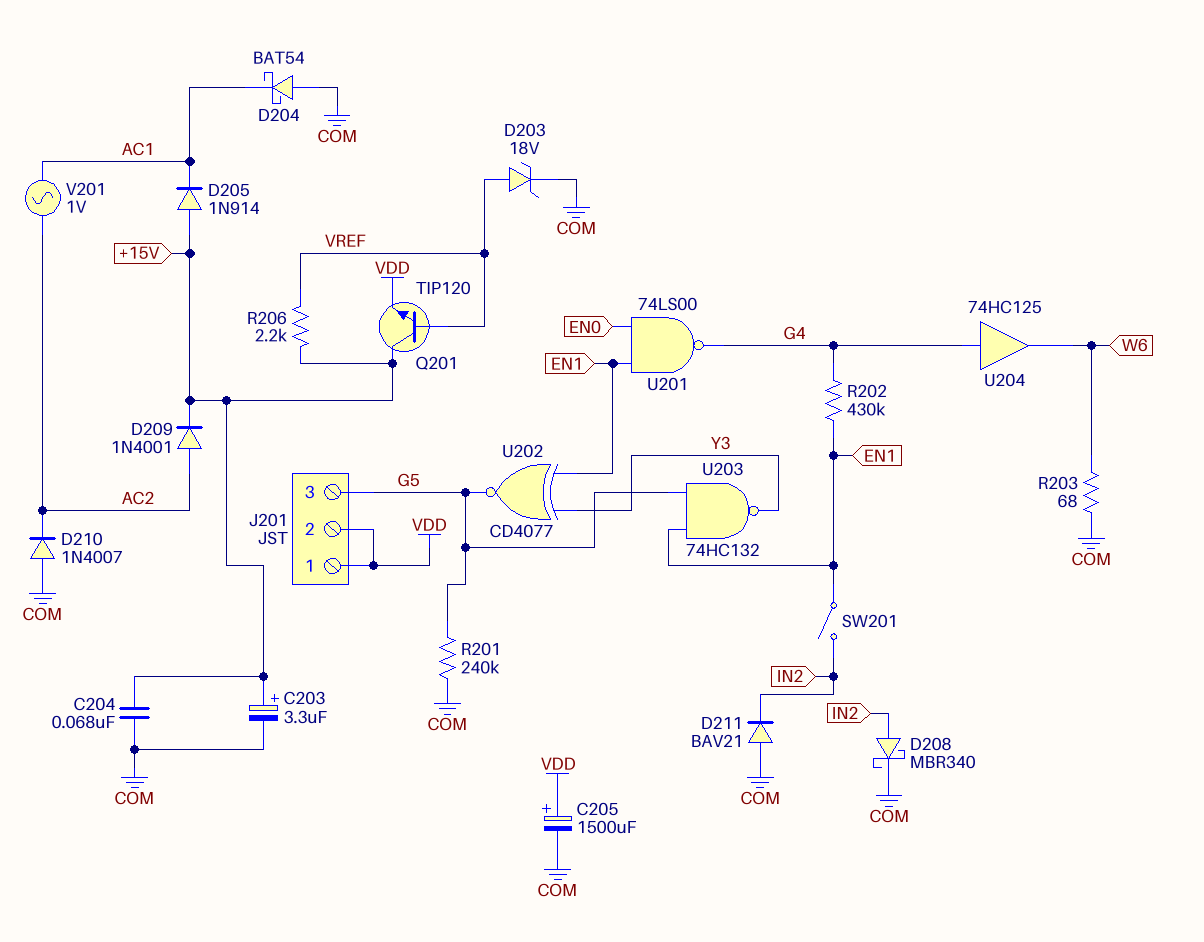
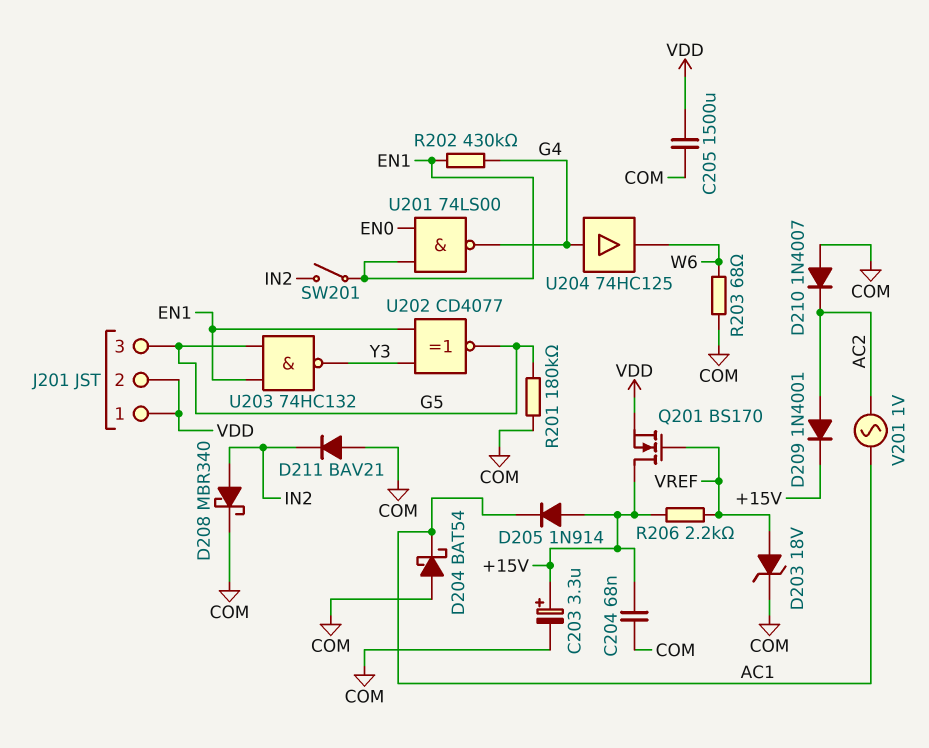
C205: 1500uF (plus VDD, minus COM) -> 1500uF (COM, VDD)
Q201: NPN TIP120 (B VREF, C +15V, E VDD) -> NMOS BS170 (G VREF, D +15V, S VDD)
R201: 240k (COM, G5) -> 180k (COM, G5)

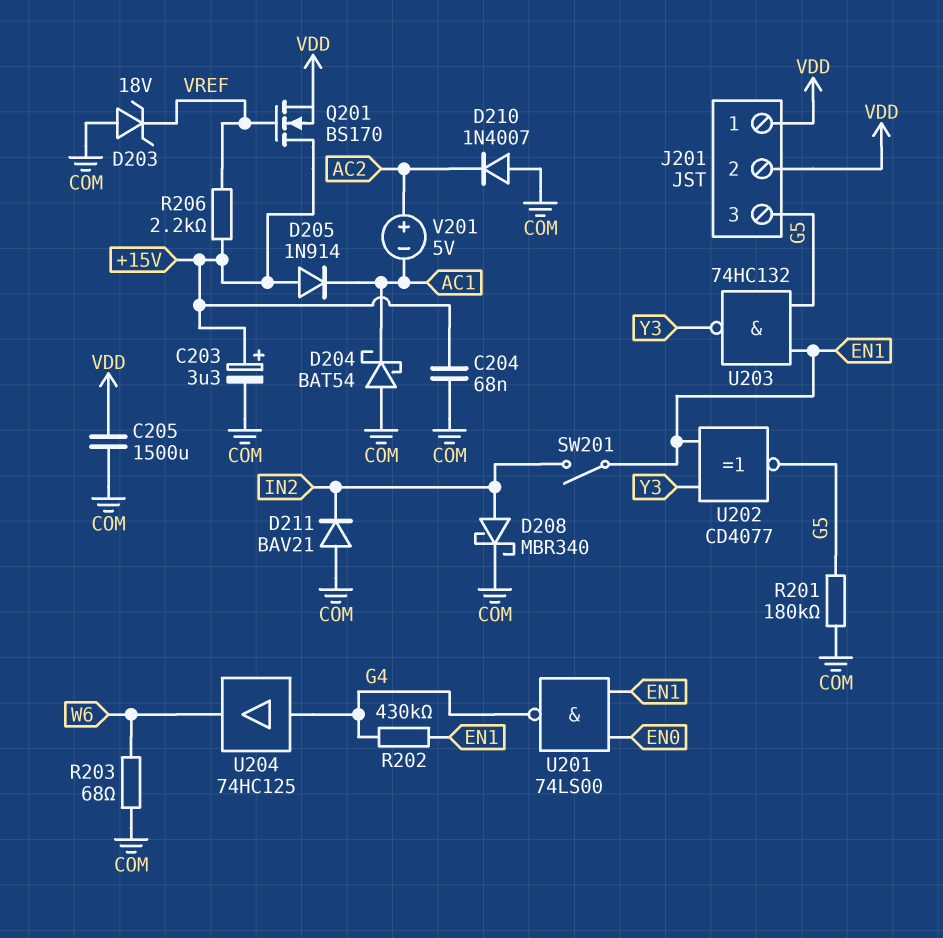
D203: zener 18V (A VREF, K COM) -> zener 18V (A COM, K VREF)
D209: diode 1N4001 (A AC2, K +15V) -> none
V201: AC 1V (AC1, AC2) -> 5V (plus AC2, minus AC1)

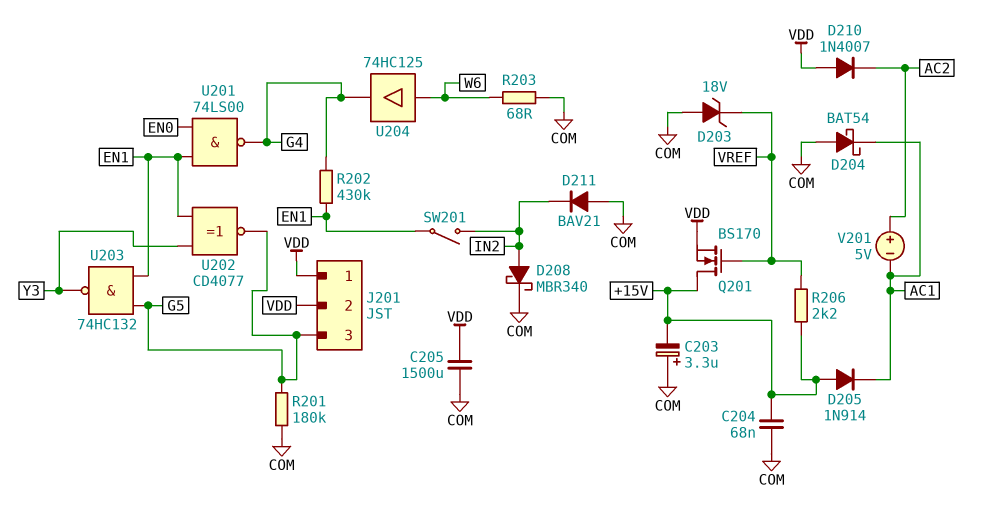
C203: 3.3uF (plus +15V, minus COM) -> 3.3uF (plus COM, minus +15V)
D210: diode 1N4007 (A COM, K AC2) -> diode 1N4007 (A VDD, K AC2)
U204: buffer 74HC125 (in G4, out W6) -> buffer 74HC125 (in W6, out G4)

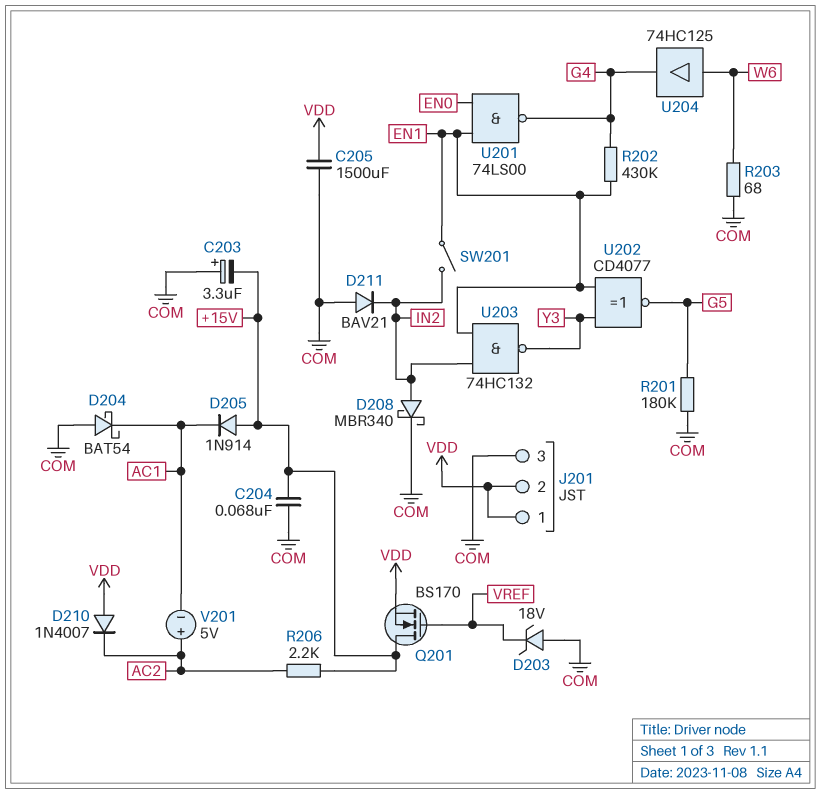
J201 pin 3: G5 -> COM
R206: 2.2k (+15V, VREF) -> 2.2k (+15V, AC2)
U203: NAND 74HC132 (in EN1, in G5, out Y3) -> NAND 74HC132 (in EN1, in IN2, out Y3)

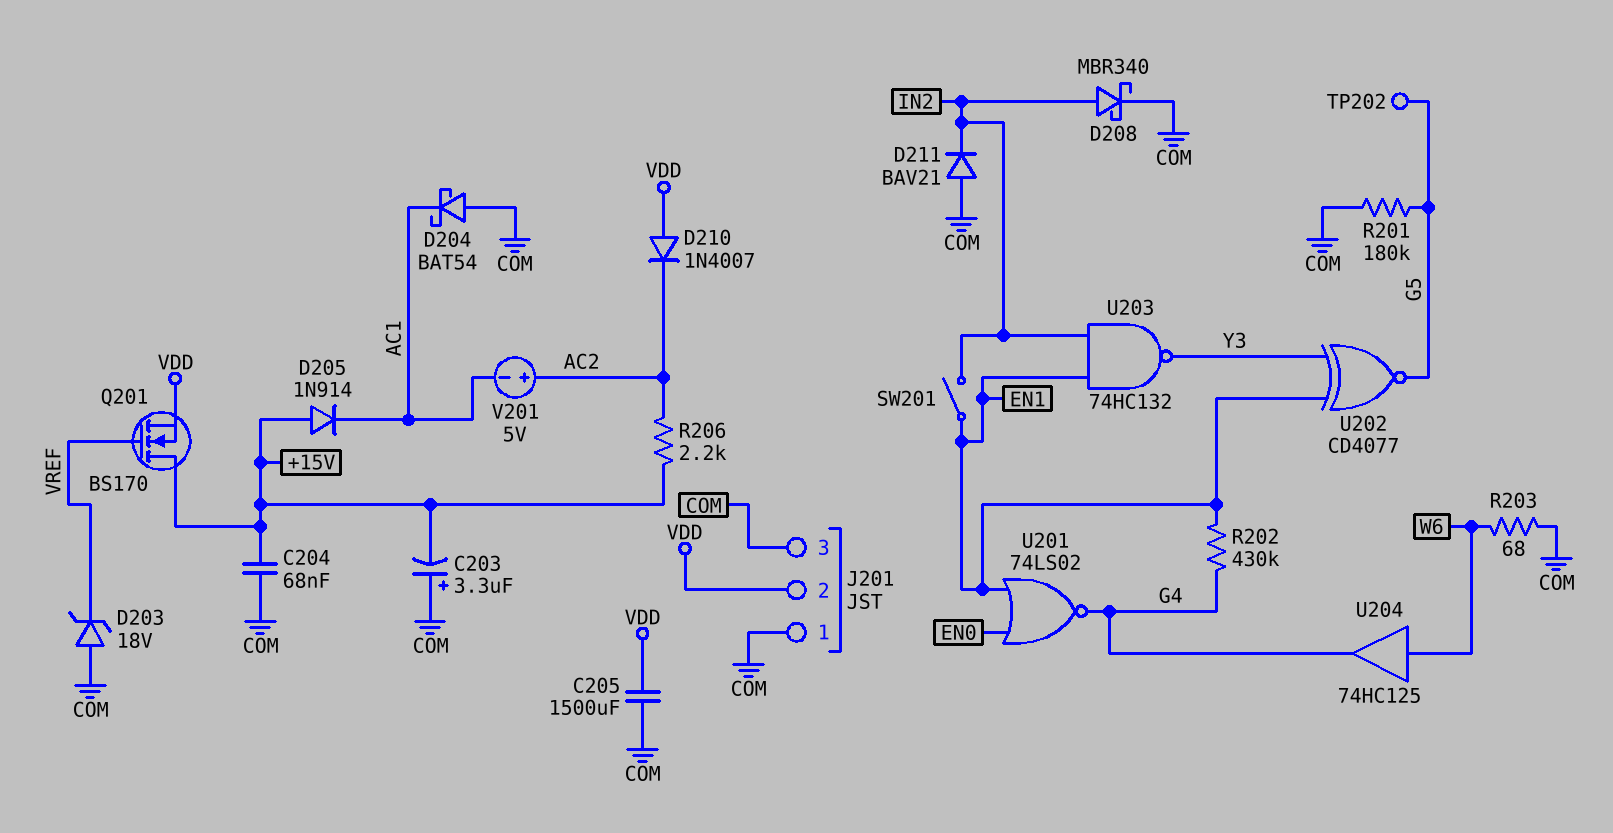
J201 pin 1: VDD -> COM
TP202: none -> test point (G5)
U201: NAND 74LS00 (in EN0, in EN1, out G4) -> NOR 74LS02 (in EN0, in EN1, out G4)

